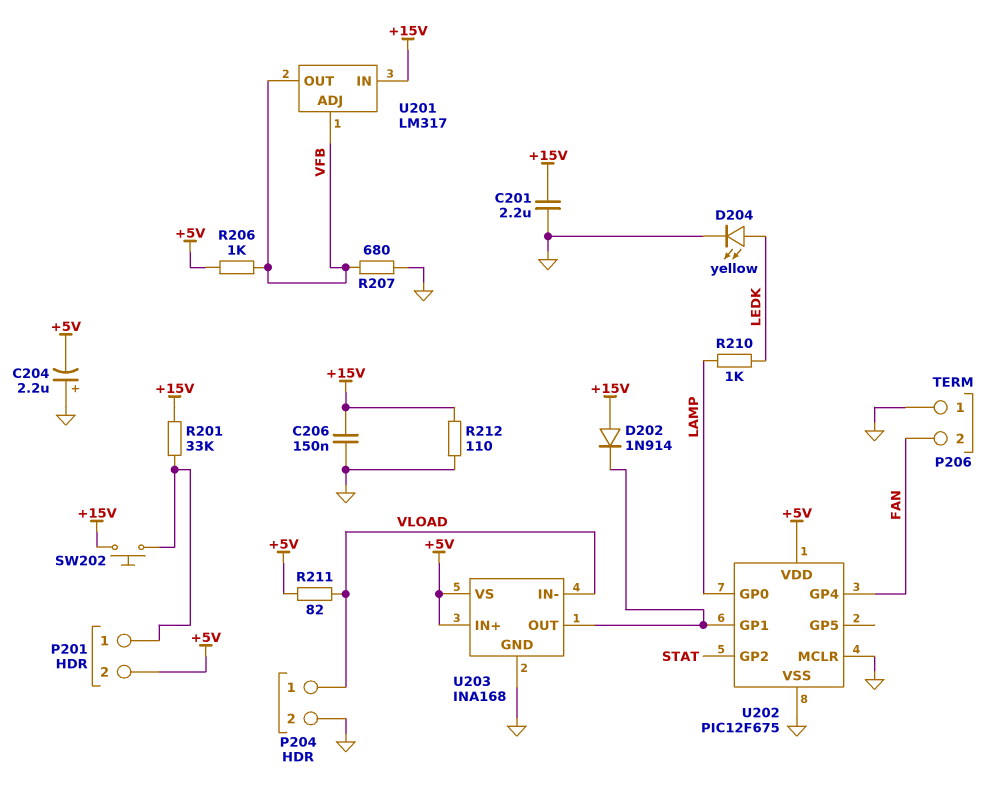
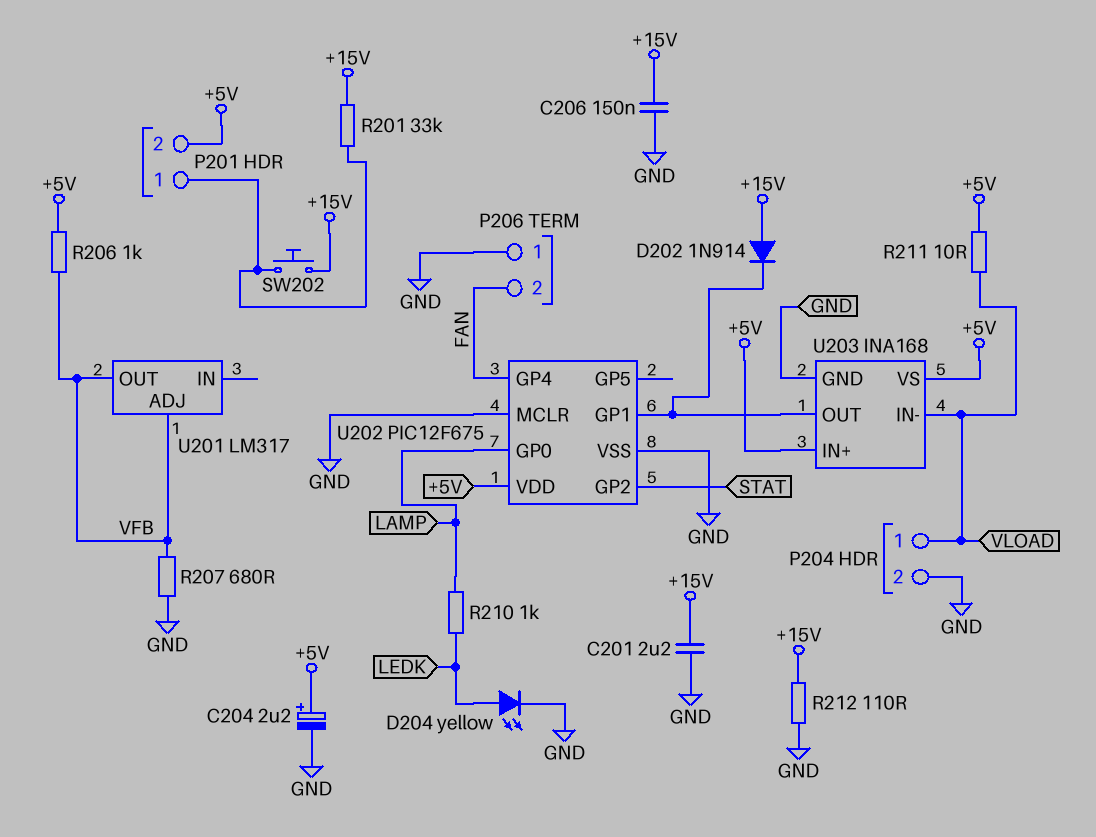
C204: 2.2uF (plus GND, minus +5V) -> 2.2uF (plus +5V, minus GND)
R211: 82 (+5V, VLOAD) -> 10 (+5V, VLOAD)
U201 pin IN: +15V -> none

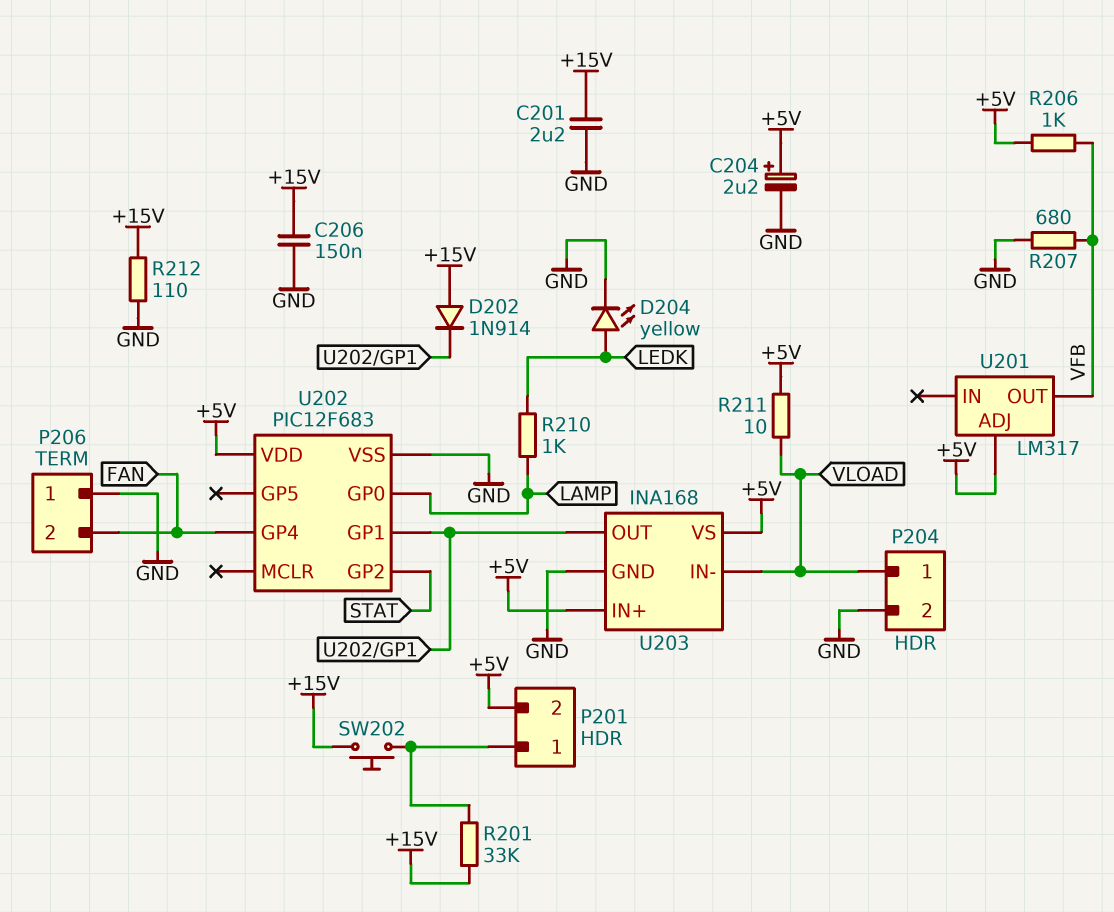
U201 pin ADJ: VFB -> +5V
U202: PIC12F675 -> PIC12F683
U202 pin MCLR: GND -> none

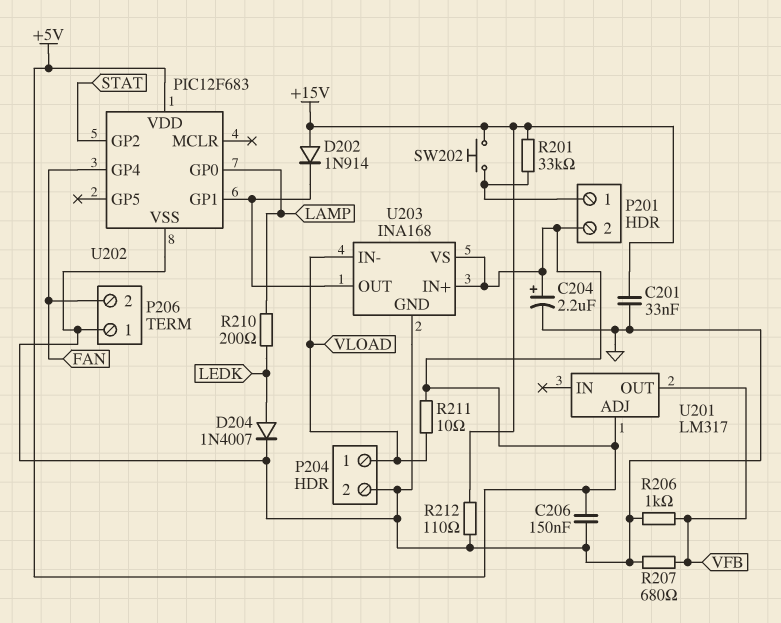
C201: 2.2uF (+15V, GND) -> 33nF (+15V, GND)
C206: 150nF (+15V, GND) -> 150nF (+5V, GND)
D204: LED yellow (A LEDK, K GND) -> diode 1N4007 (A LEDK, K GND)
R206: 1k (+5V, VFB) -> 1k (GND, VFB)
R210: 1k (LAMP, LEDK) -> 200 (LAMP, LEDK)

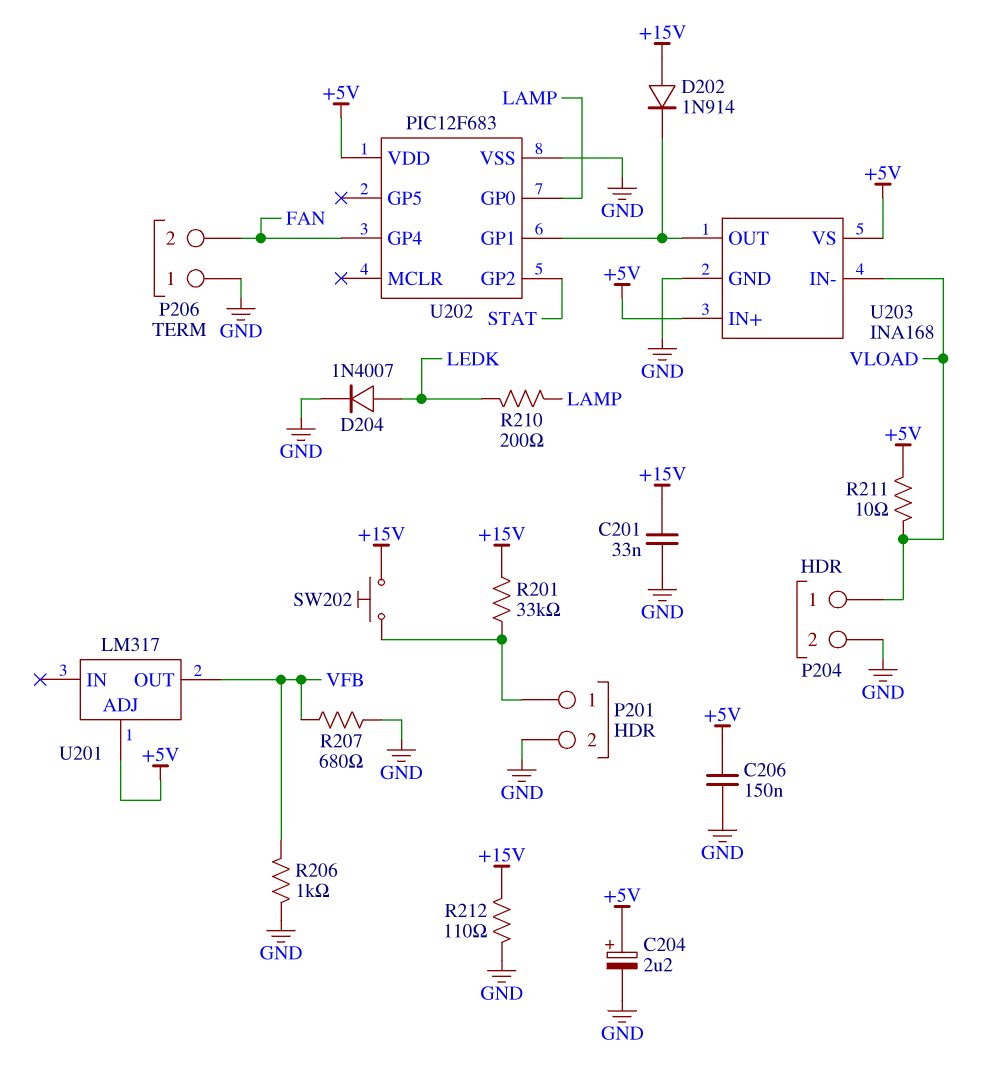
P201 pin 2: +5V -> GND

